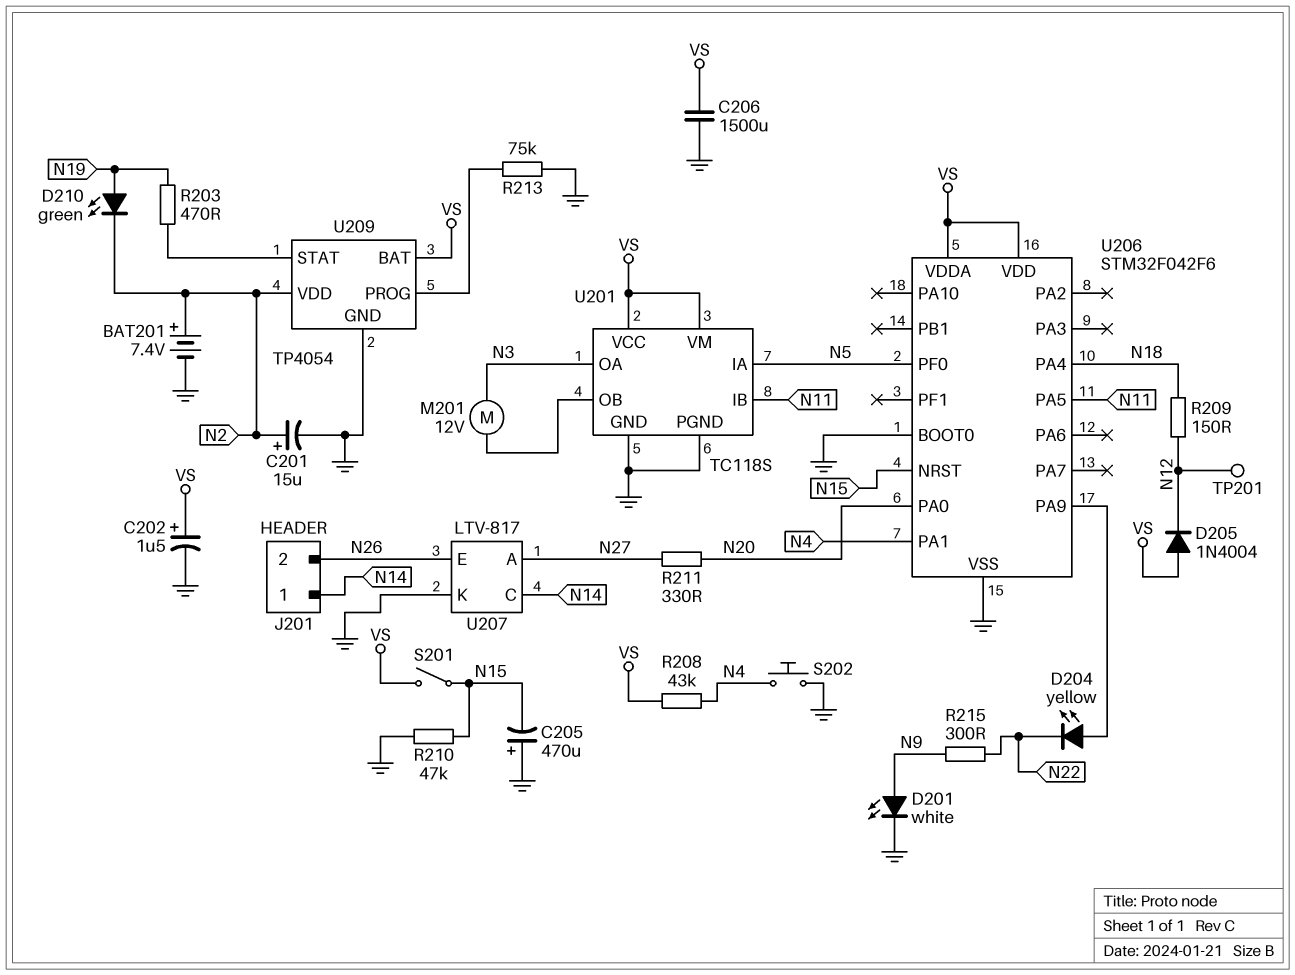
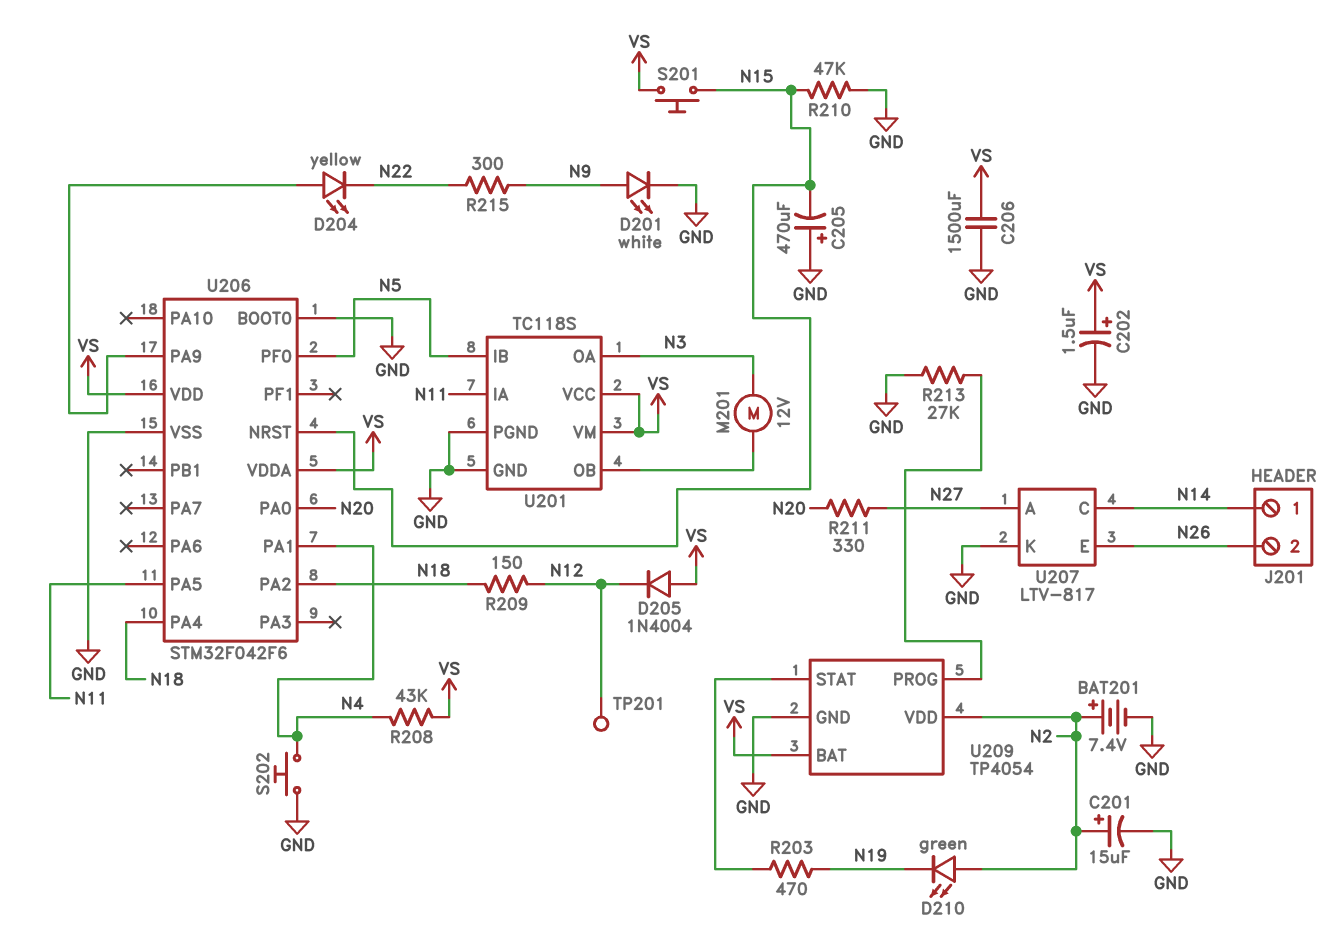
D210: LED green (A N19, K N2) -> LED green (A N2, K N19)
R213: 75k (GND, U209/PROG) -> 27k (GND, U209/PROG)
S201: switch (N15, VS) -> button (N15, VS)
U201 pin IA: N5 -> N11
U201 pin IB: N11 -> N5
U206 pin PA2: none -> N18

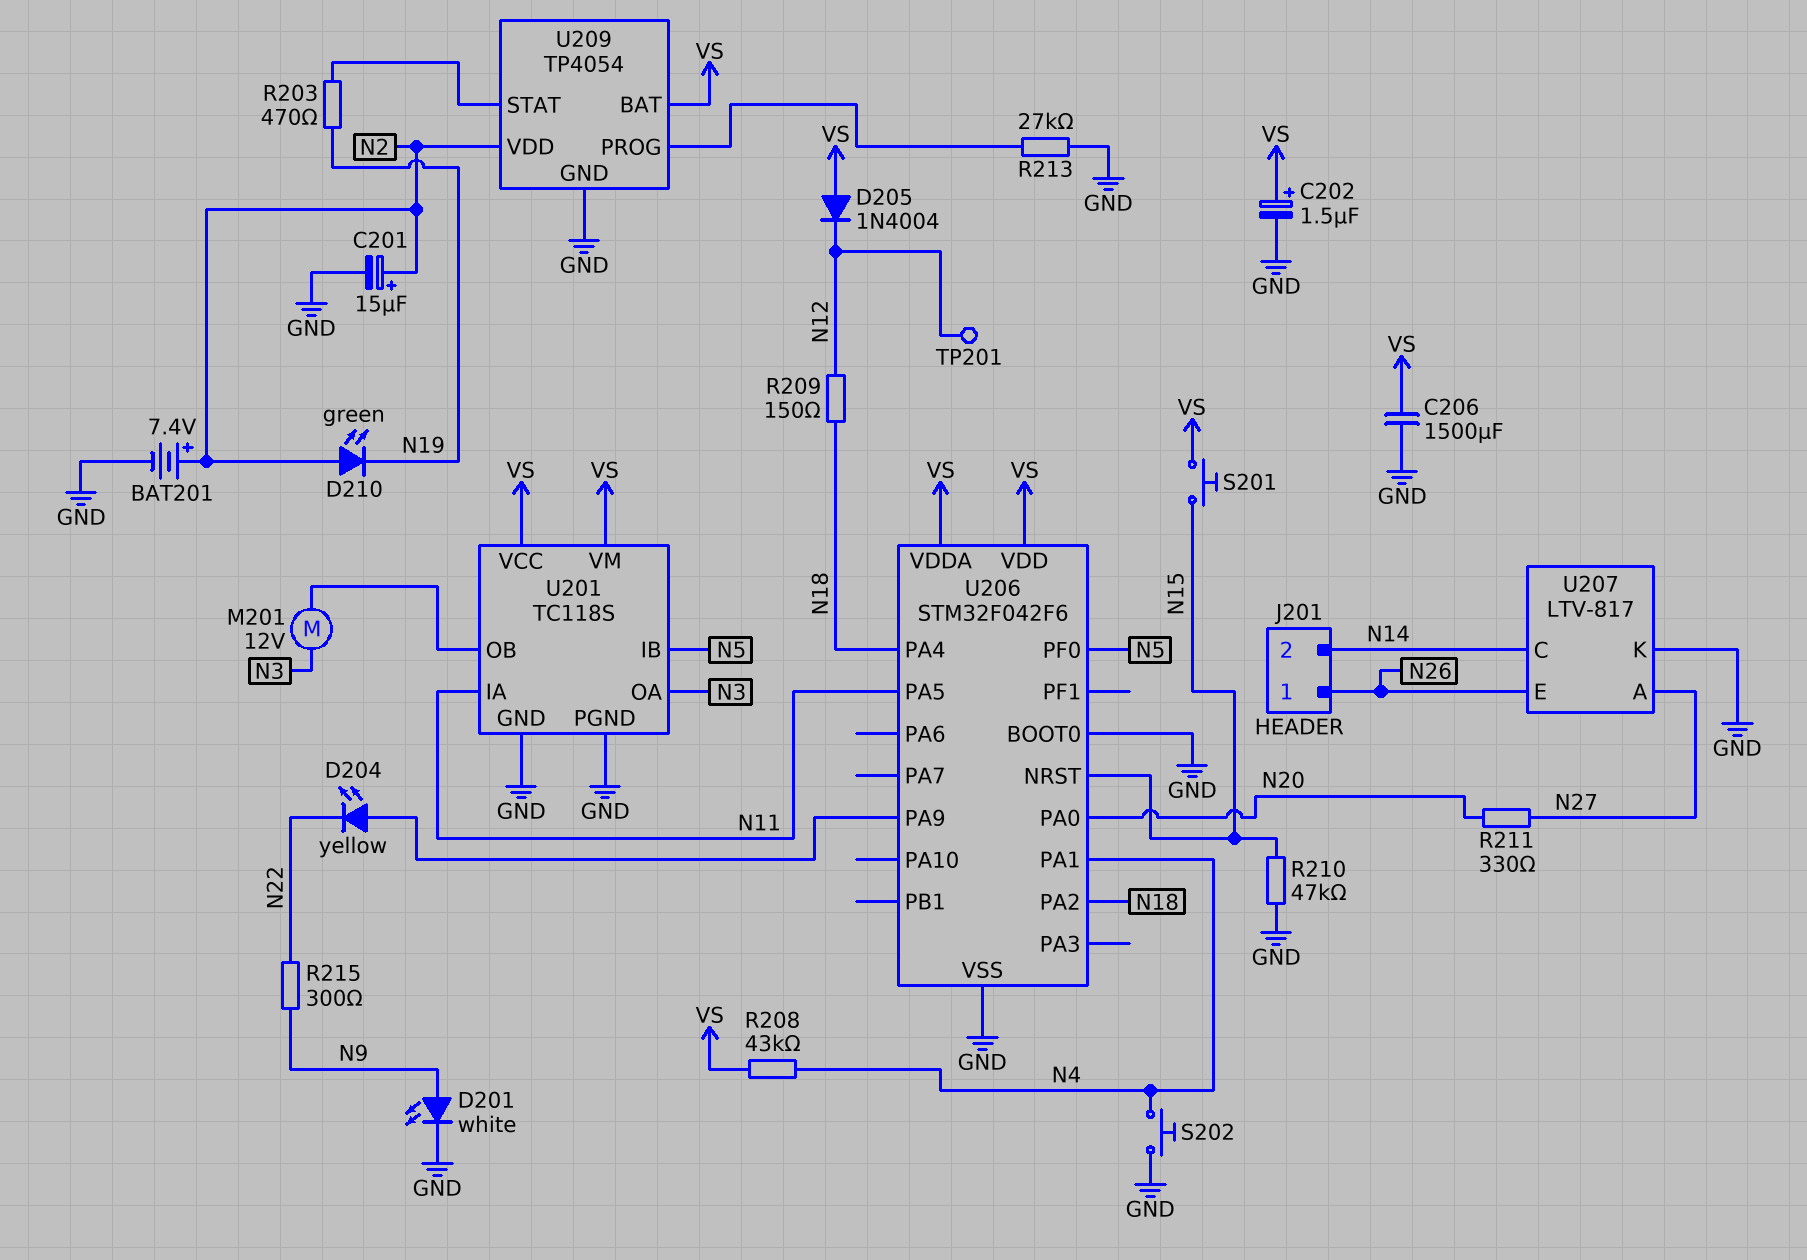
C205: 470uF (plus GND, minus N15) -> none
J201 pin 1: N14 -> N26
J201 pin 2: N26 -> N14

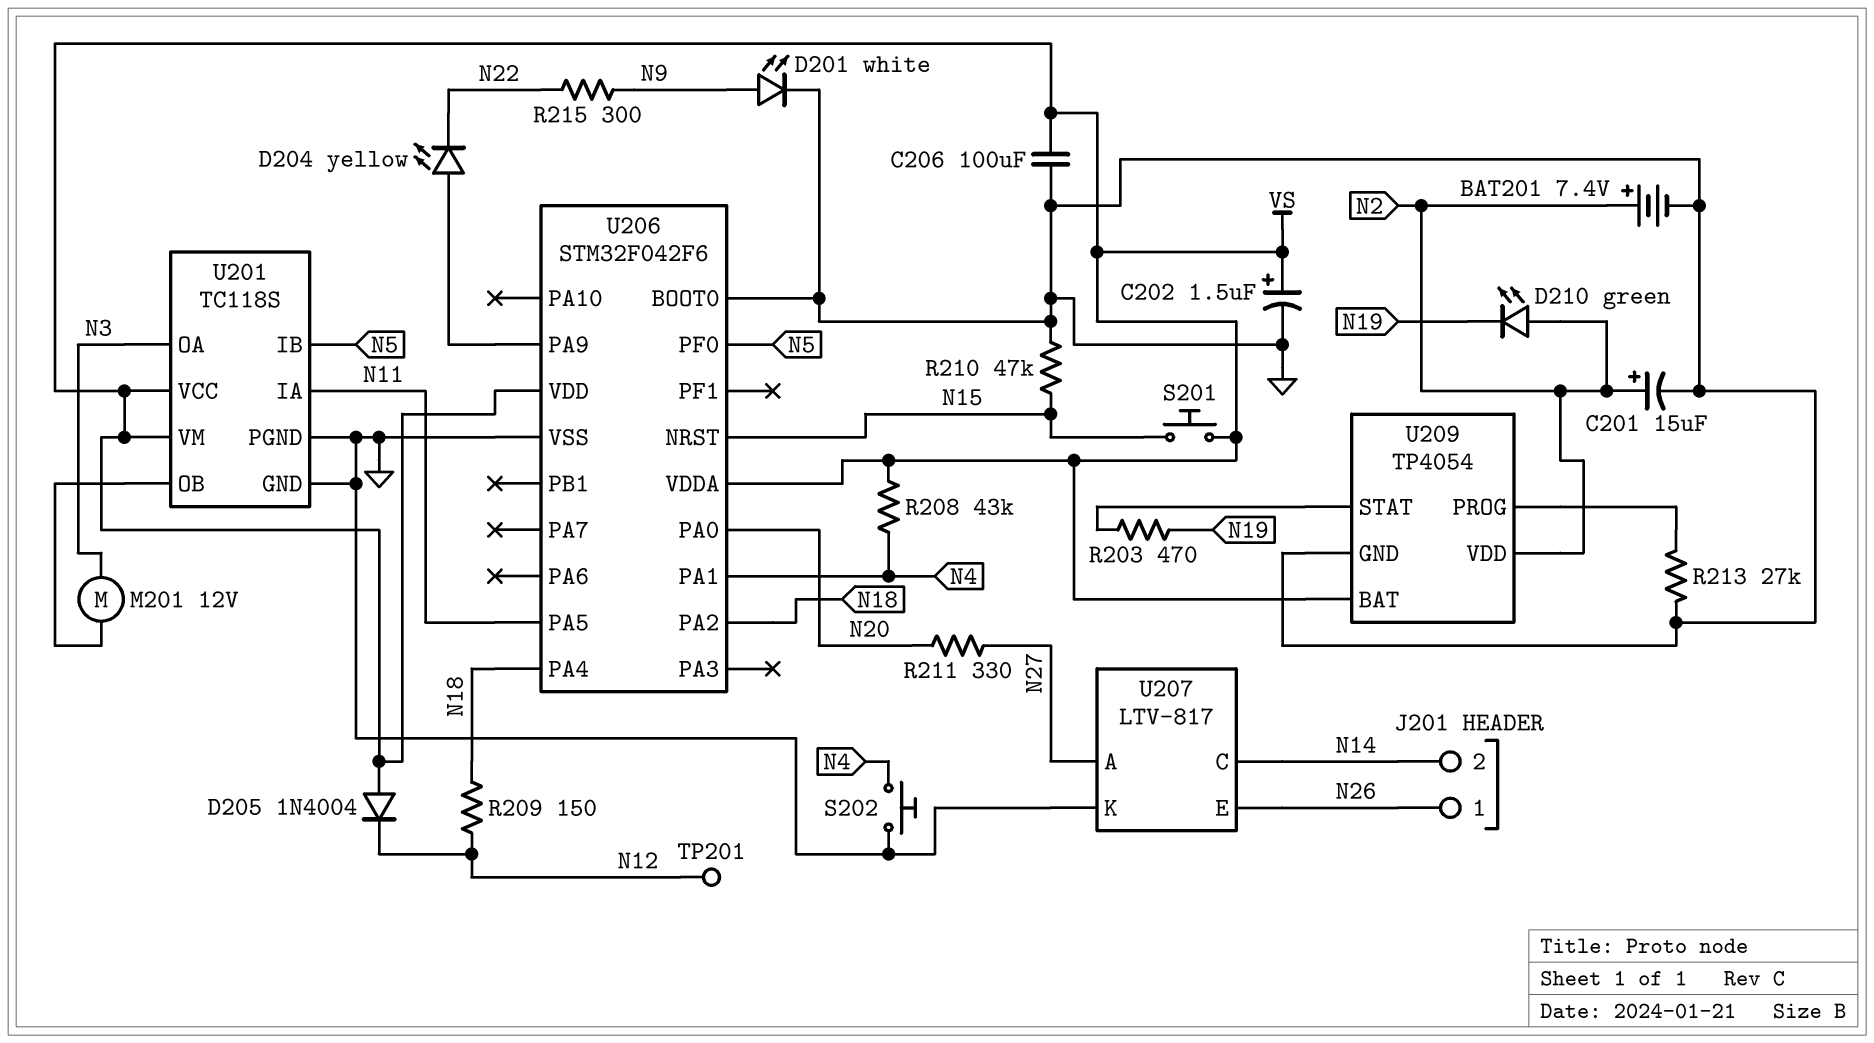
C206: 1500uF (GND, VS) -> 100uF (GND, VS)

